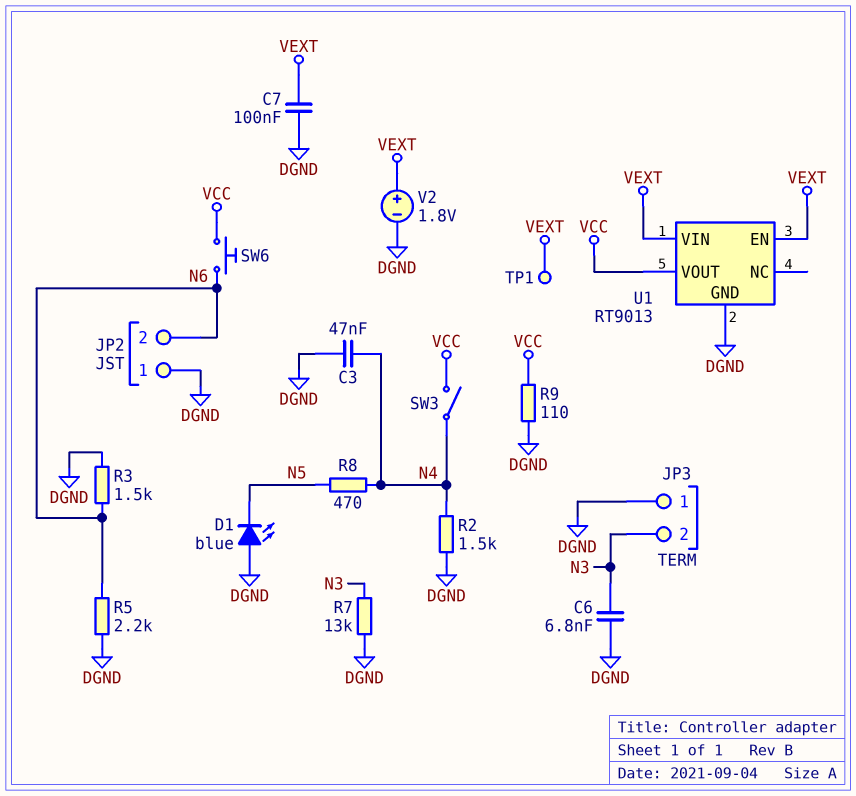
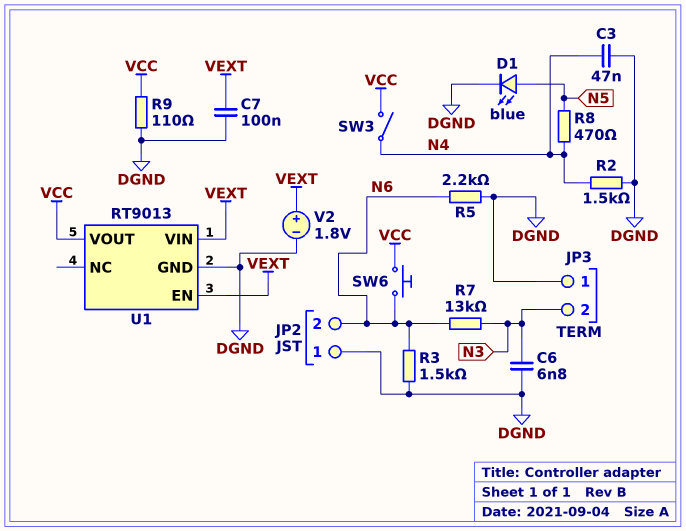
D1: LED blue (A DGND, K N5) -> LED blue (A N5, K DGND)
R7: 13k (DGND, N3) -> 13k (N3, N6)
TP1: test point (VEXT) -> none

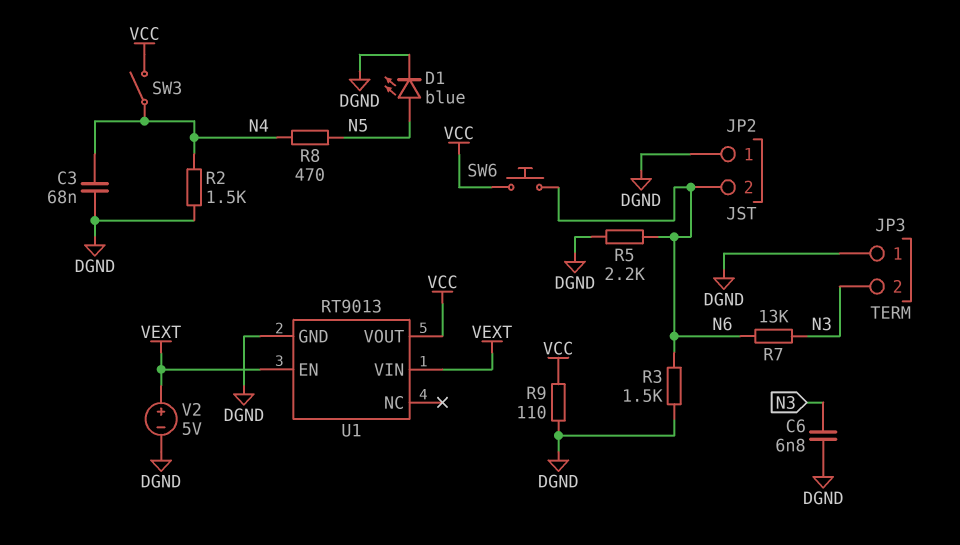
C3: 47nF (DGND, N4) -> 68nF (DGND, N4)
C7: 100nF (DGND, VEXT) -> none
V2: 1.8V (plus VEXT, minus DGND) -> 5V (plus VEXT, minus DGND)

